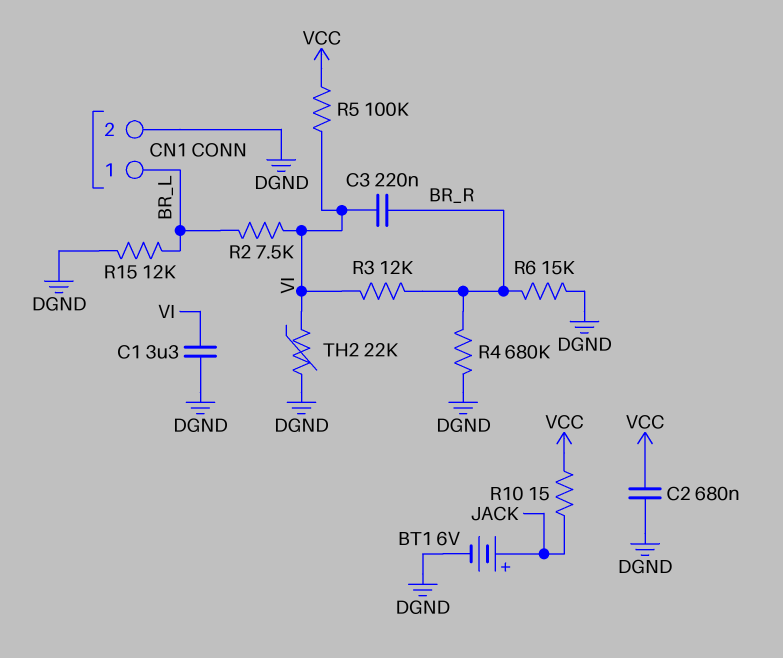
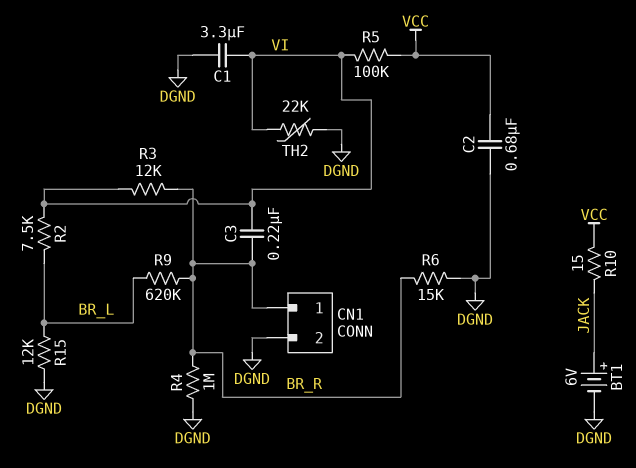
CN1 pin 1: BR_L -> BR_R
R4: 680k (BR_R, DGND) -> 1M (BR_R, DGND)
R9: none -> 620k (BR_L, BR_R)

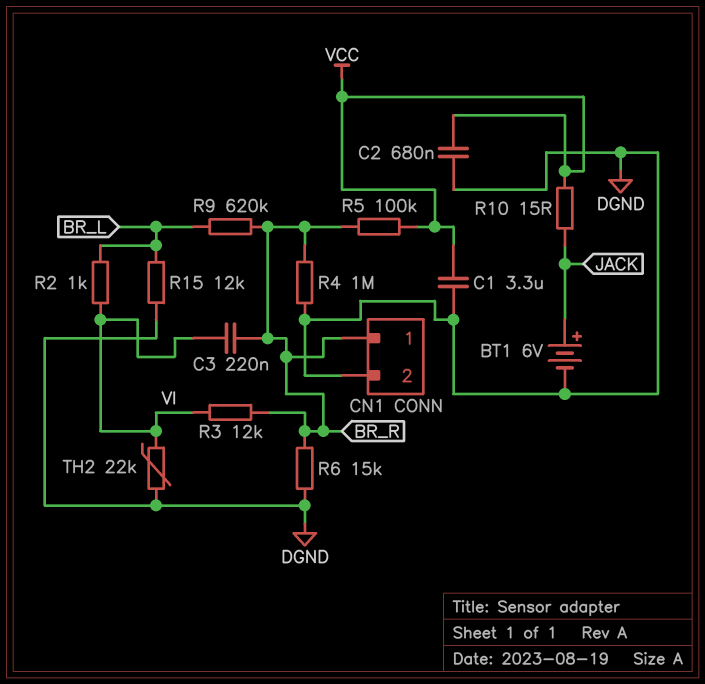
C1: 3.3uF (DGND, VI) -> 3.3uF (DGND, VCC)
R2: 7.5k (BR_L, VI) -> 1k (BR_L, VI)
R5: 100k (VCC, VI) -> 100k (BR_R, VCC)

